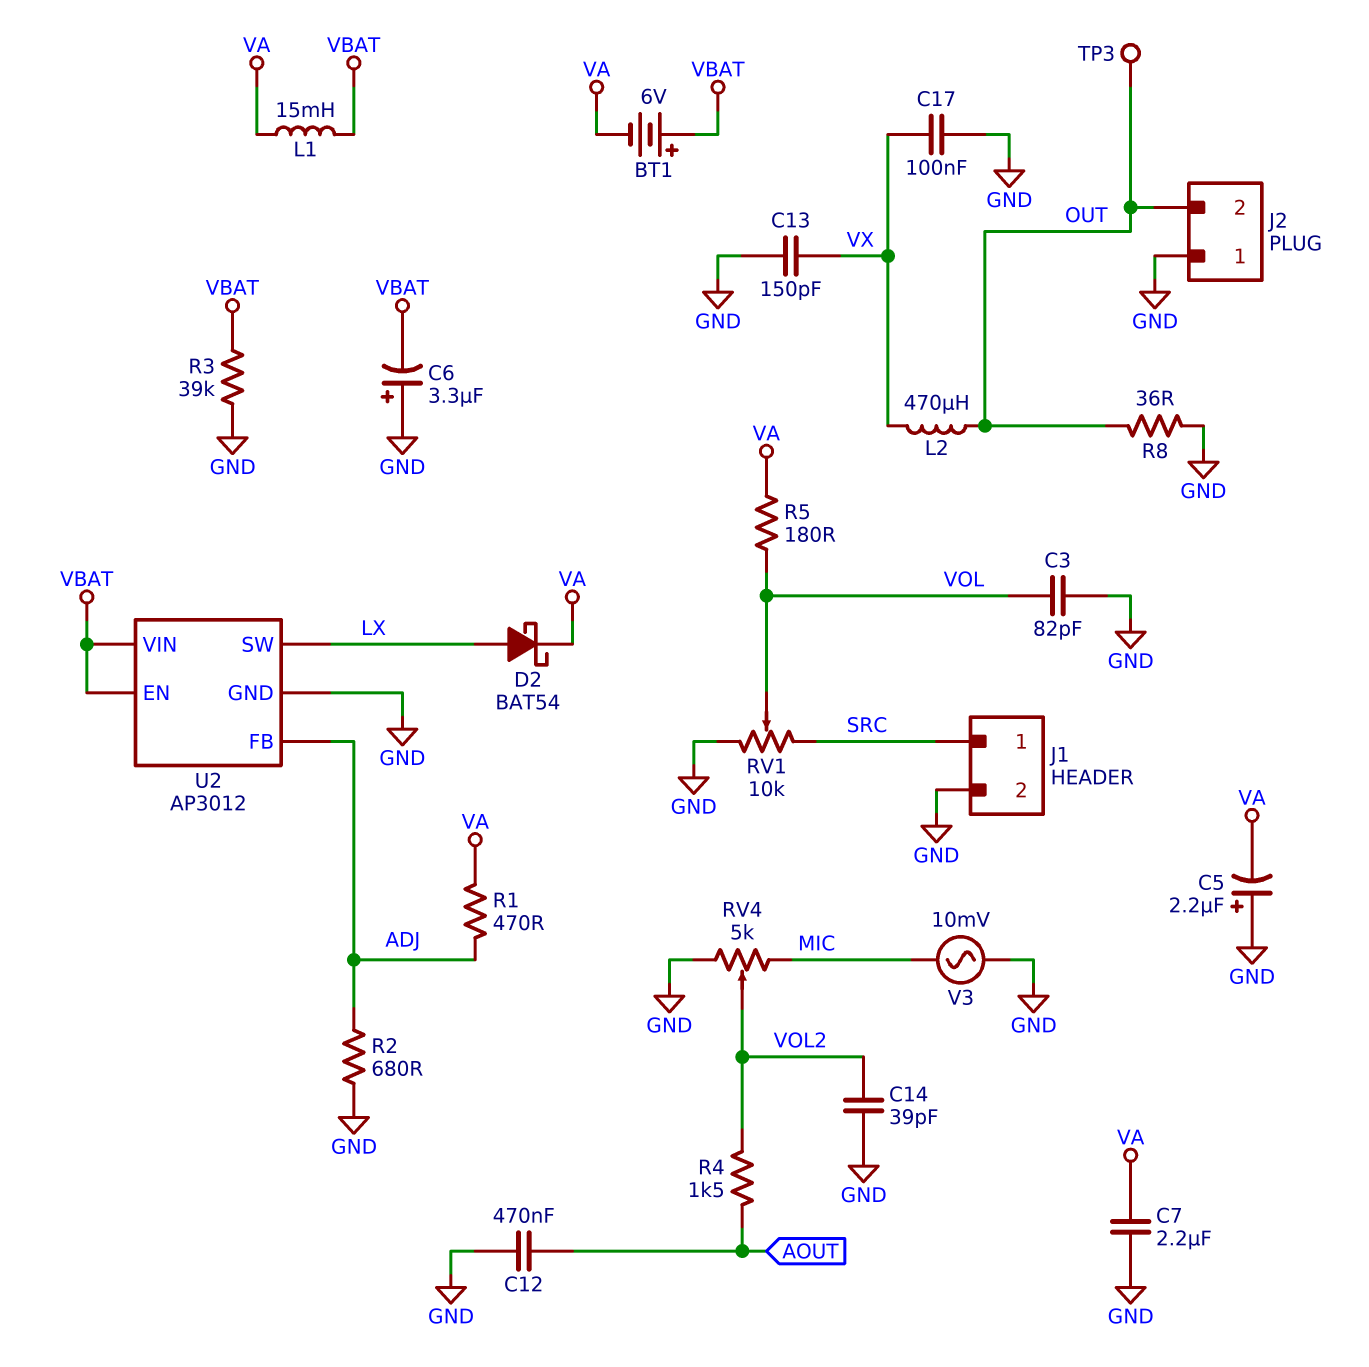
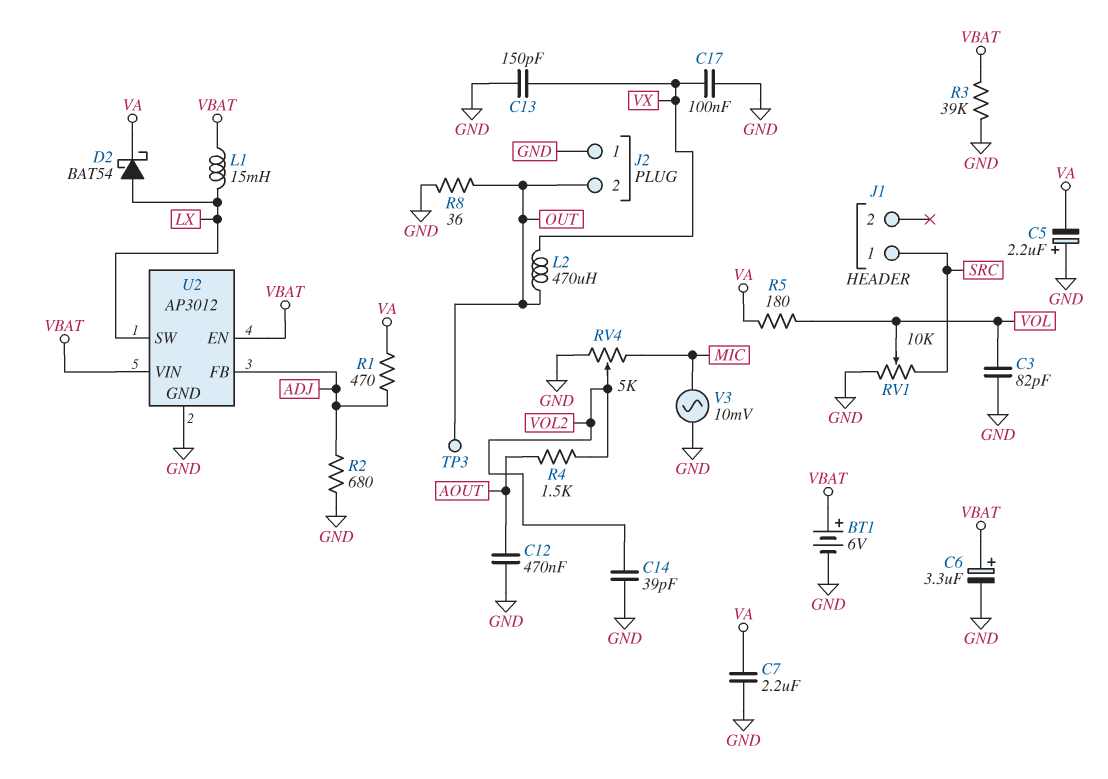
BT1: 6V (plus VBAT, minus VA) -> 6V (plus VBAT, minus GND)
C6: 3.3uF (plus GND, minus VBAT) -> 3.3uF (plus VBAT, minus GND)
J1 pin 2: GND -> none
L1: 15mH (VA, VBAT) -> 15mH (LX, VBAT)

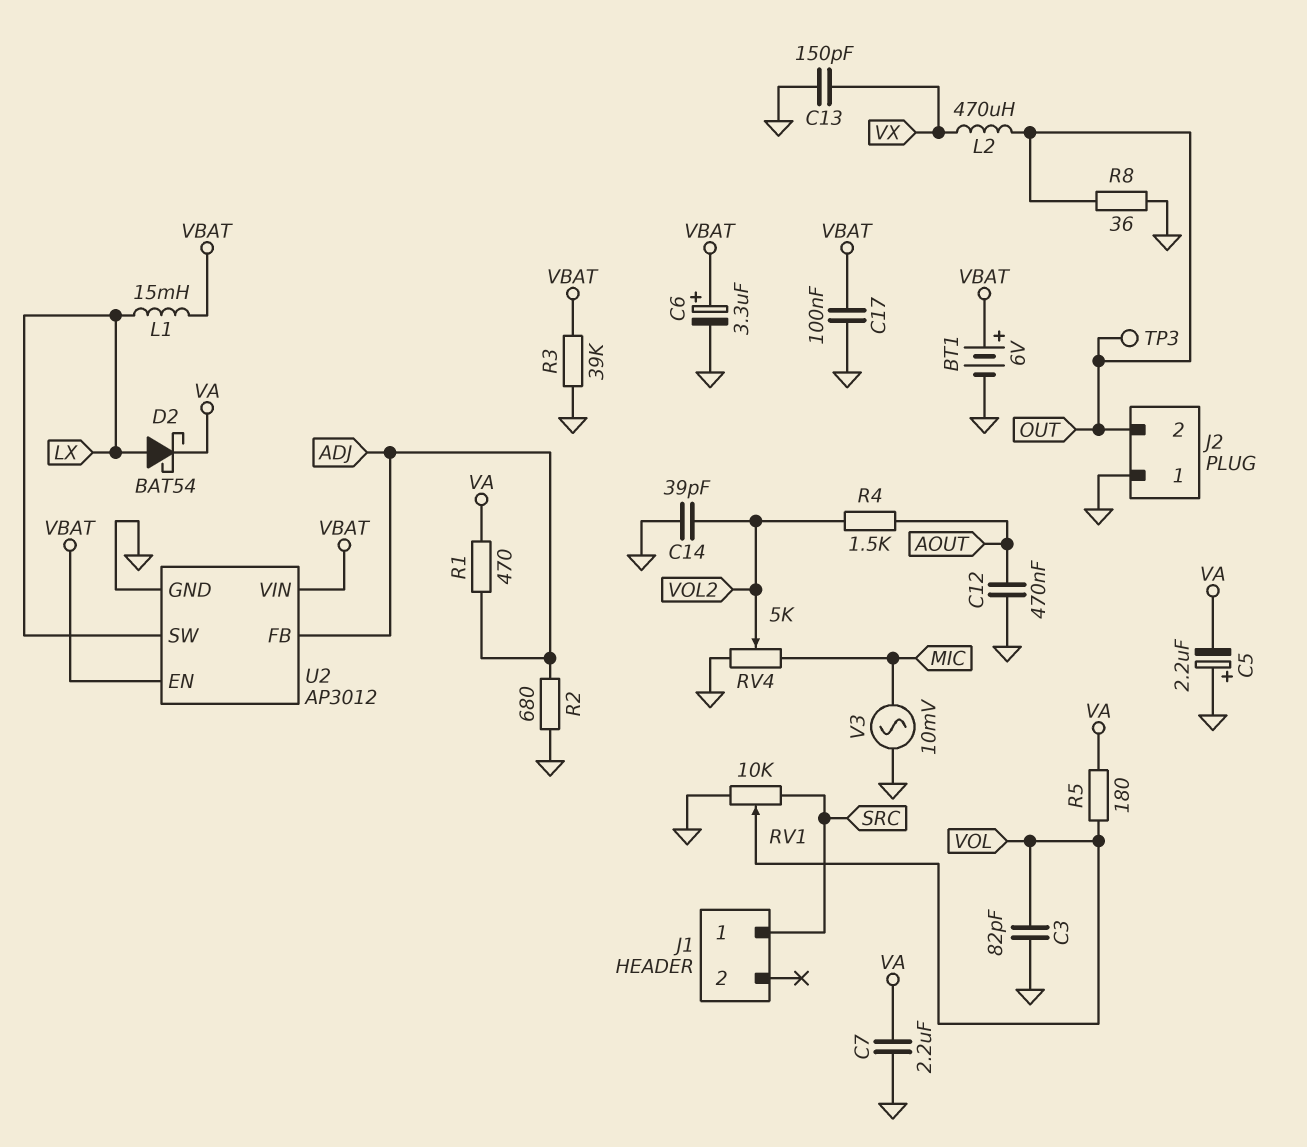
C17: 100nF (GND, VX) -> 100nF (GND, VBAT)

